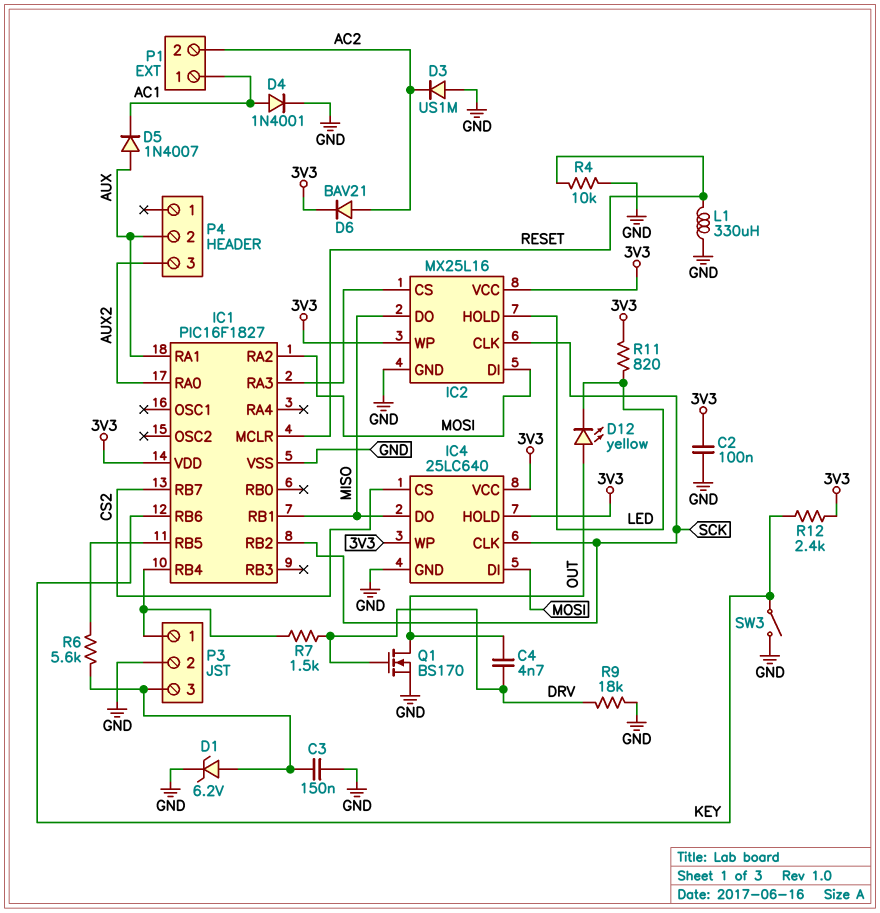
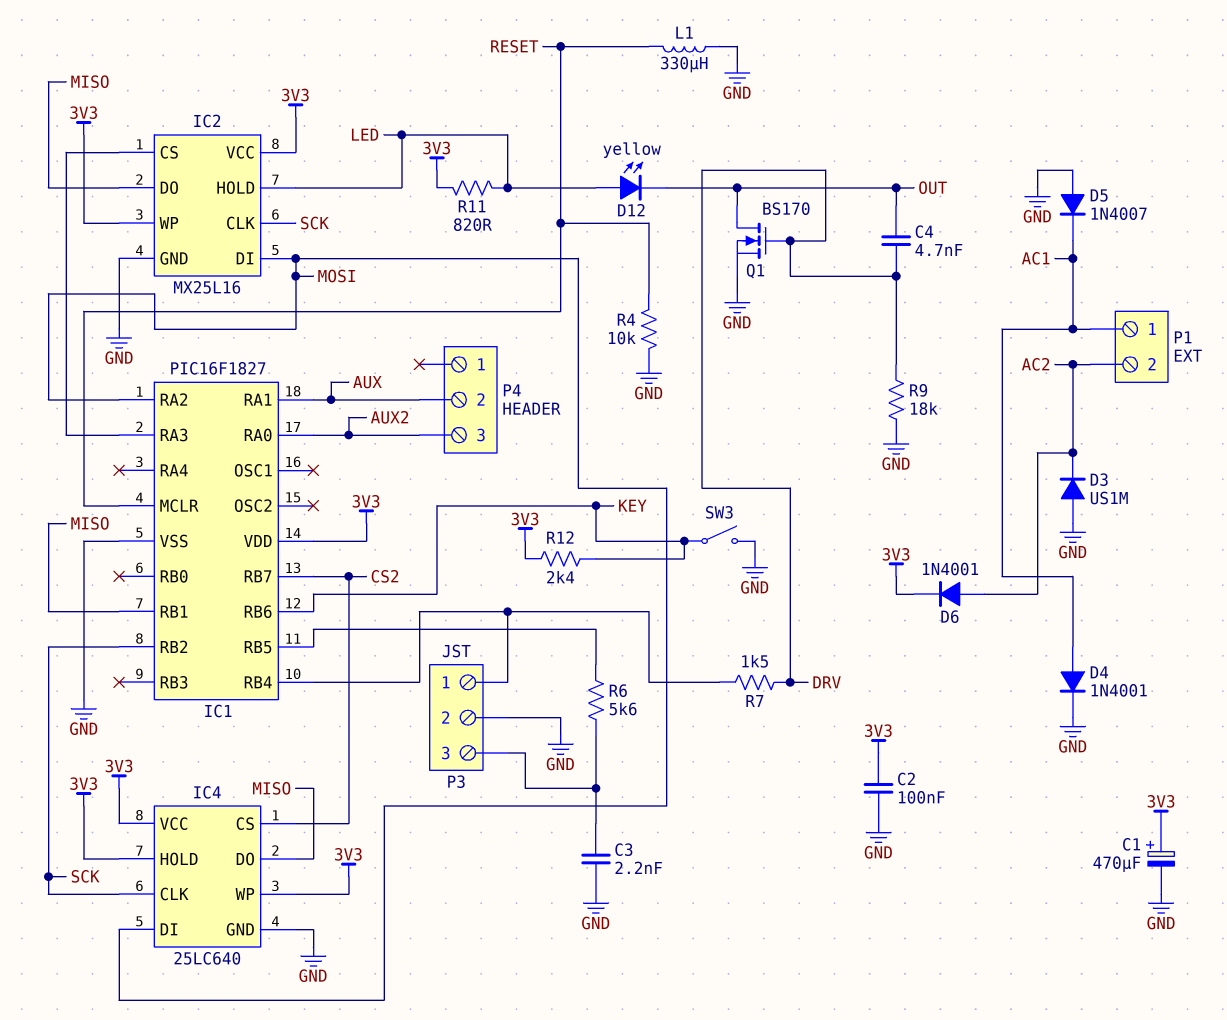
C1: none -> 470uF (plus 3V3, minus GND)
C3: 150nF (GND, P3/3) -> 2.2nF (GND, P3/3)
D1: zener 6.2V (A P3/3, K GND) -> none
D5: diode 1N4007 (A AUX, K AC1) -> diode 1N4007 (A GND, K AC1)
D6: diode BAV21 (A AC2, K 3V3) -> diode 1N4001 (A AC2, K 3V3)
D12: LED yellow (A OUT, K LED) -> LED yellow (A LED, K OUT)

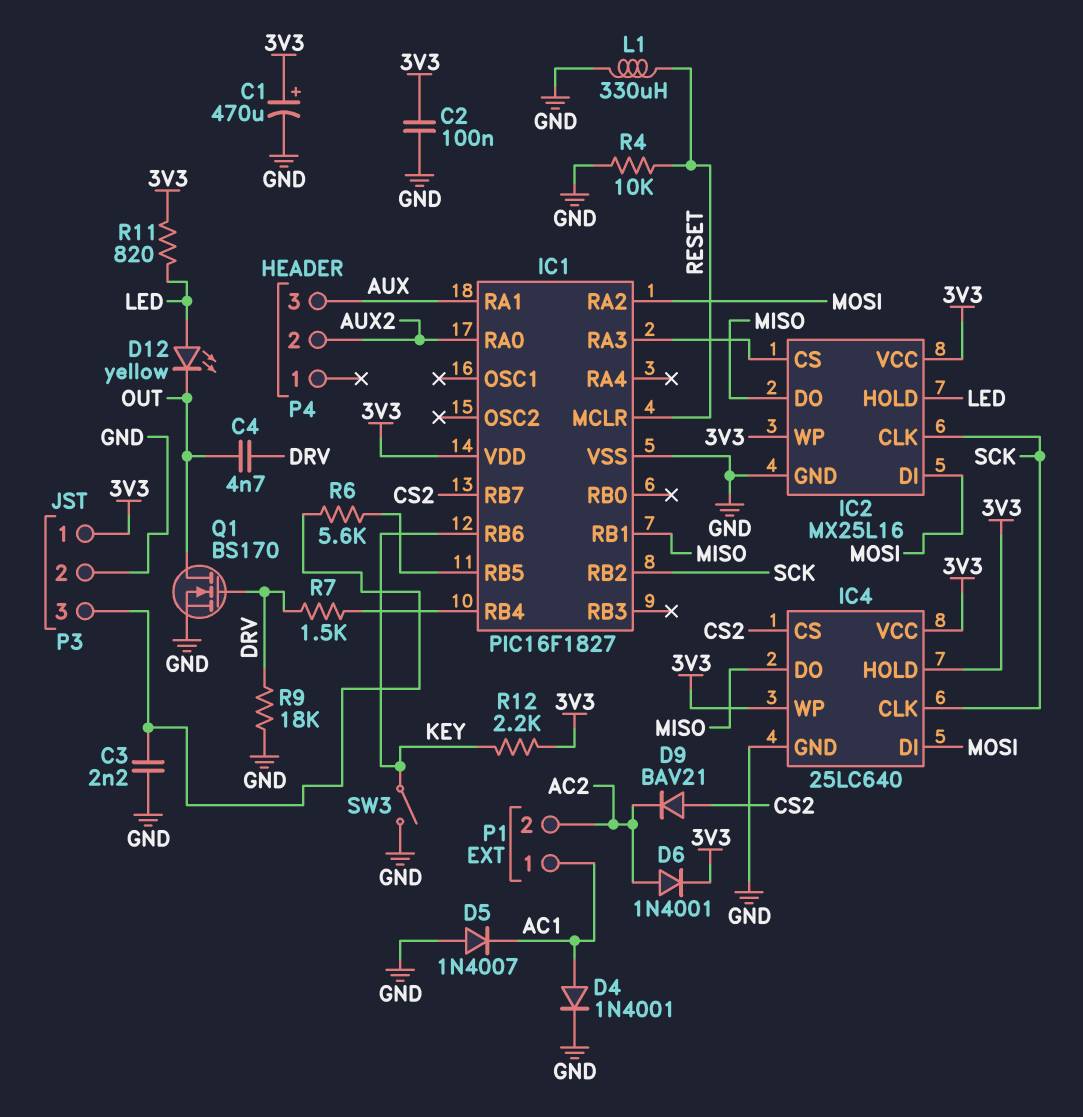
D3: diode US1M (A GND, K AC2) -> none
D9: none -> diode BAV21 (A CS2, K AC2)
P3 pin 1: IC1/RB4 -> 3V3
P4 pin 2: AUX -> AUX2
P4 pin 3: AUX2 -> AUX
R12: 2.4k (3V3, KEY) -> 2.2k (3V3, KEY)

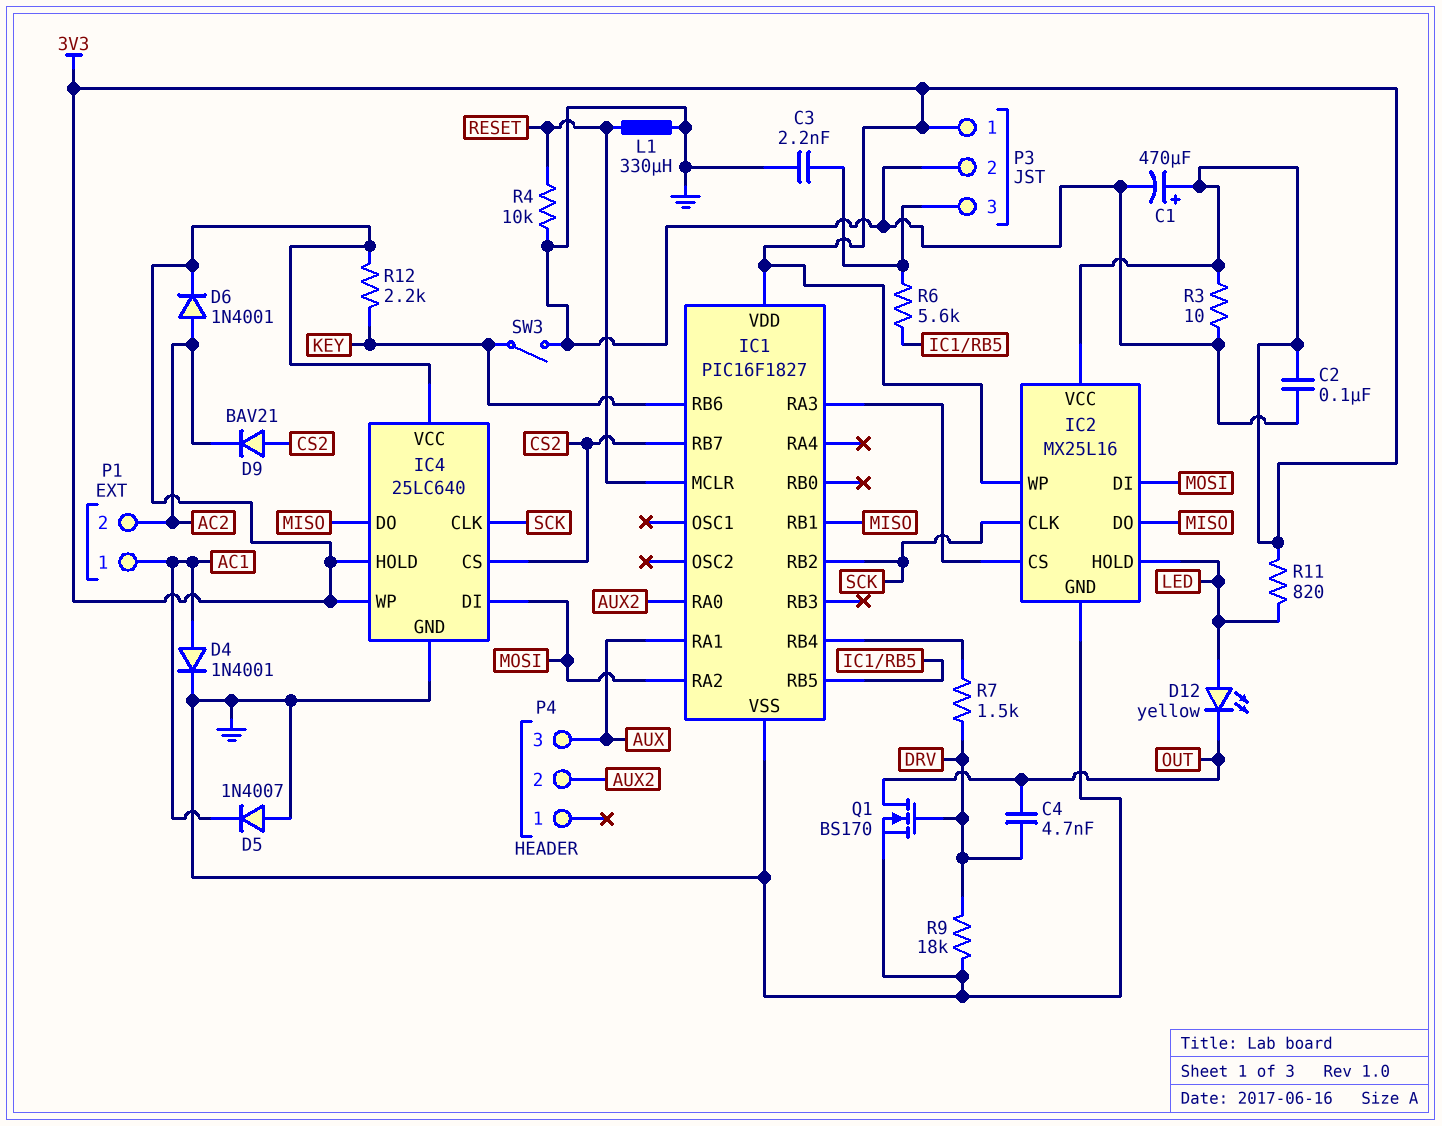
R3: none -> 10 (3V3, GND)

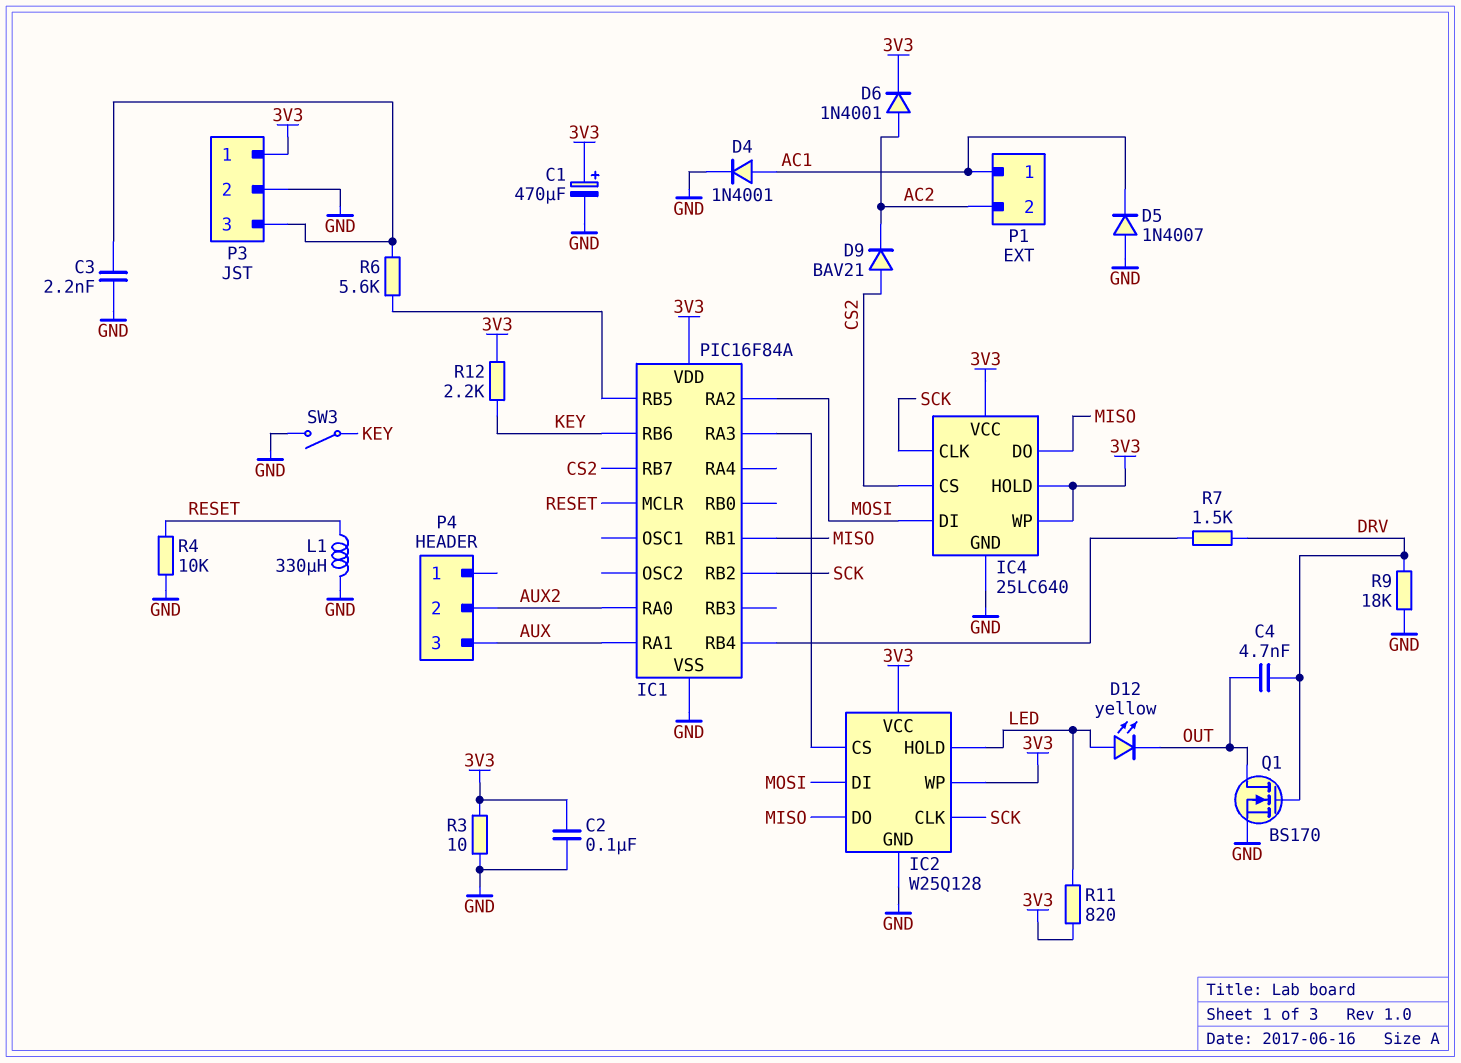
IC1: PIC16F1827 -> PIC16F84A
IC2: MX25L16 -> W25Q128

